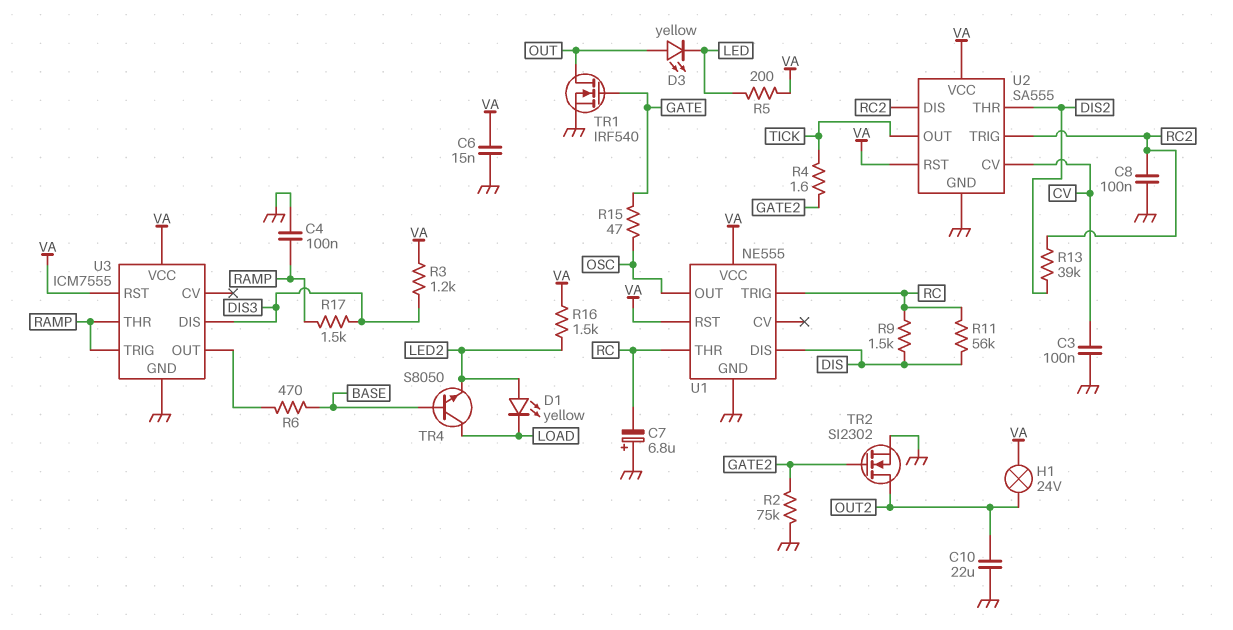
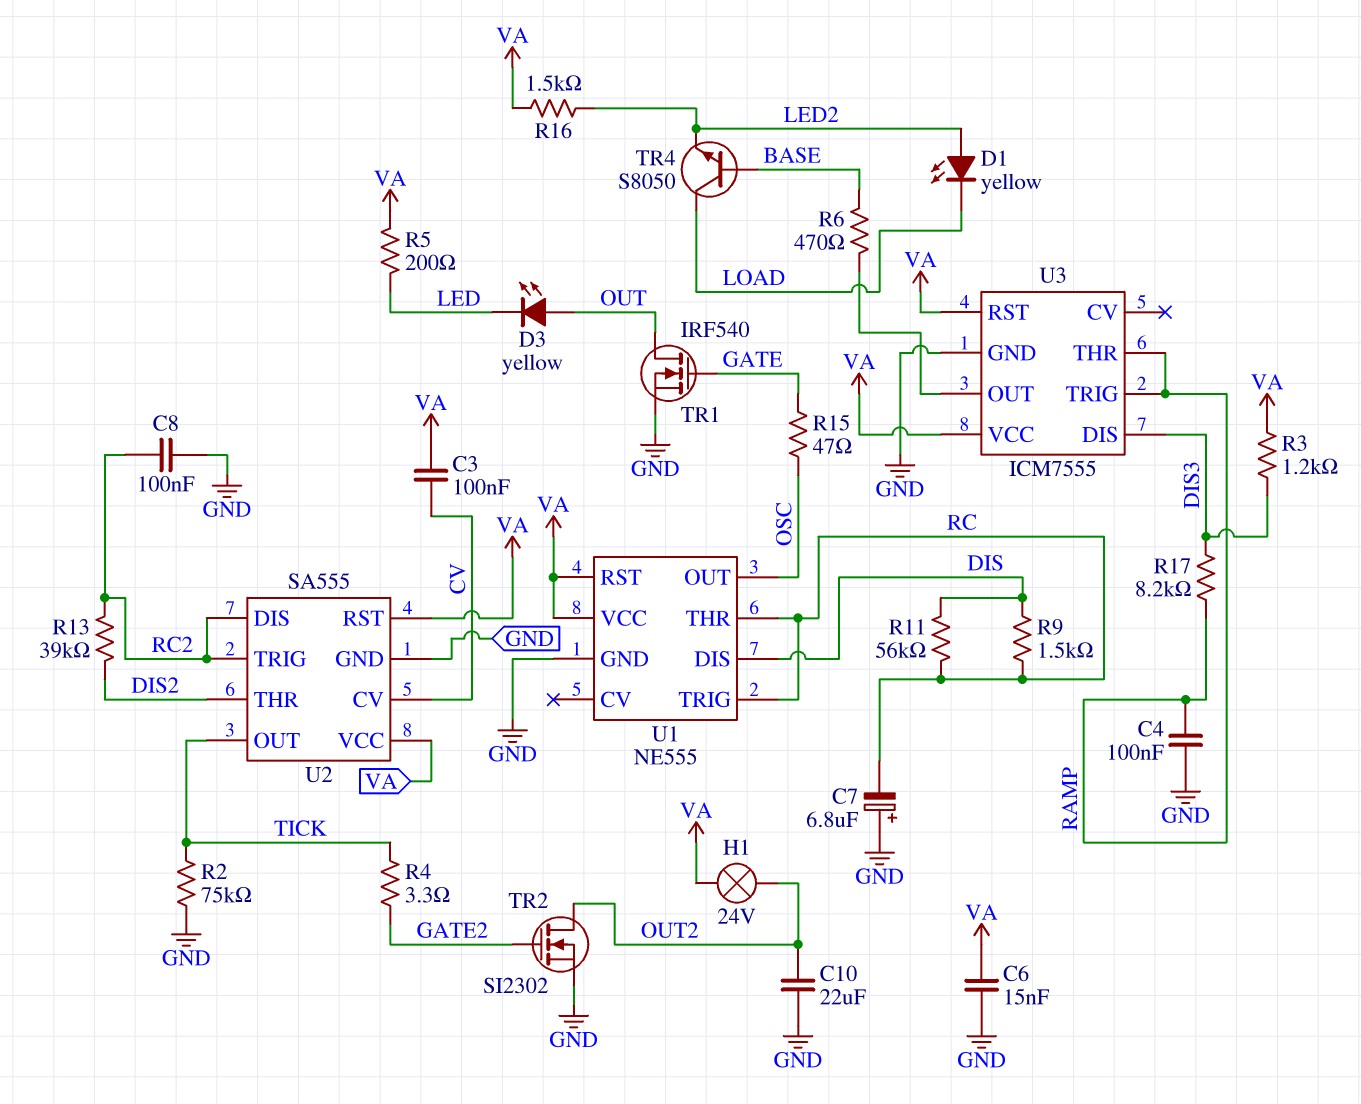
C3: 100nF (CV, GND) -> 100nF (CV, VA)
R2: 75k (GATE2, GND) -> 75k (GND, TICK)
R4: 1.6 (GATE2, TICK) -> 3.3 (GATE2, TICK)
R17: 1.5k (DIS3, RAMP) -> 8.2k (DIS3, RAMP)

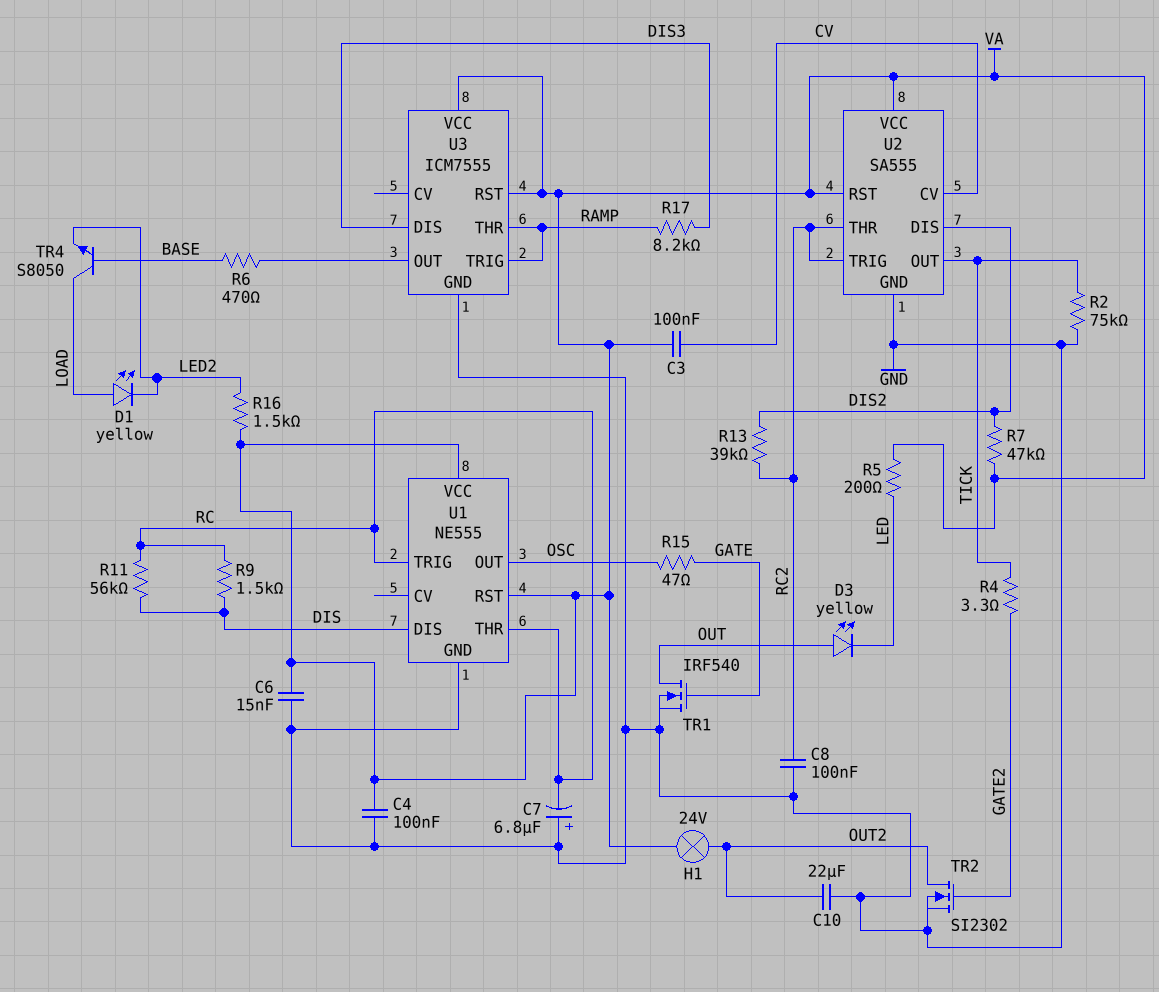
C4: 100nF (GND, RAMP) -> 100nF (GND, VA)
D1: LED yellow (A LED2, K LOAD) -> LED yellow (A LOAD, K LED2)
R3: 1.2k (DIS3, VA) -> none
R7: none -> 47k (DIS2, VA)
U2 pin DIS: RC2 -> DIS2
U2 pin THR: DIS2 -> RC2

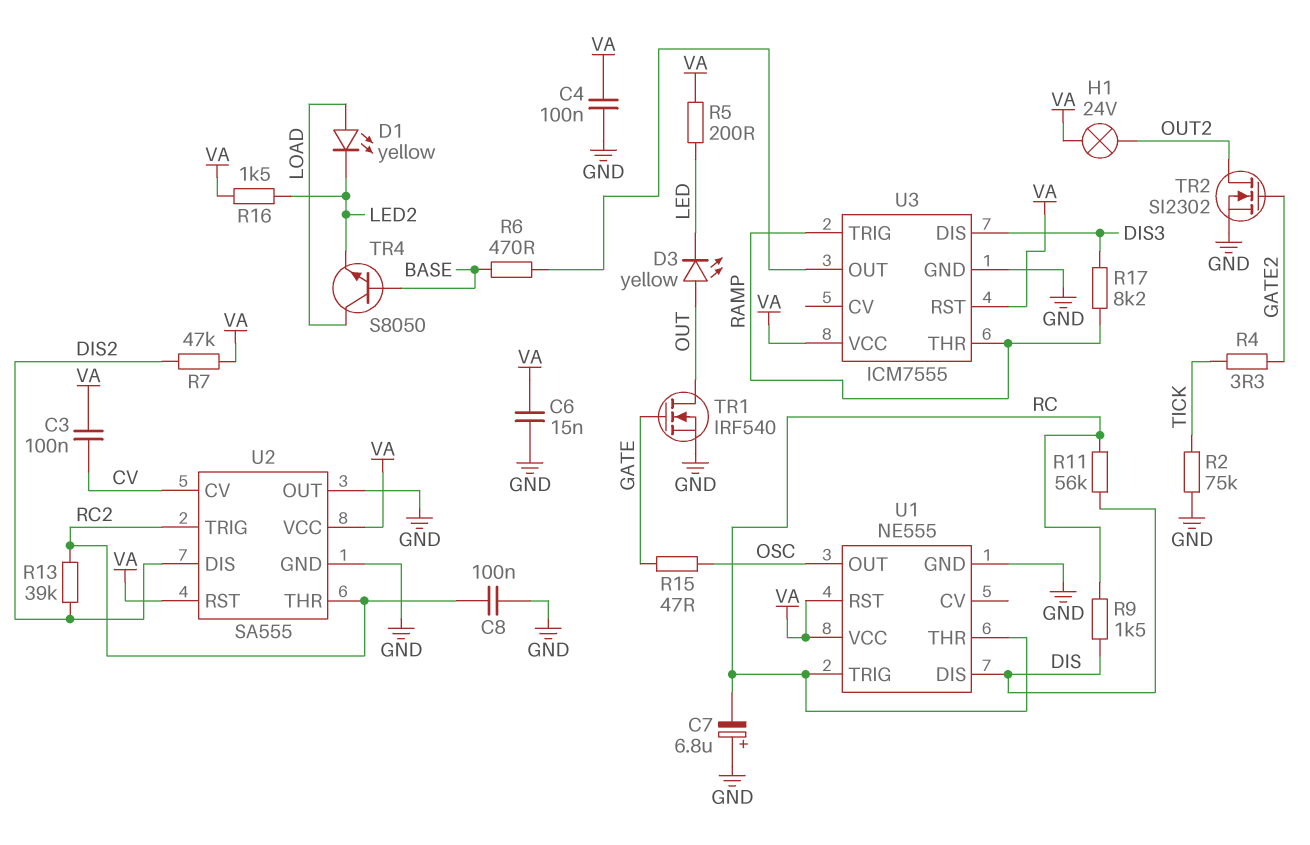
C10: 22uF (GND, OUT2) -> none
U2 pin OUT: TICK -> GND

